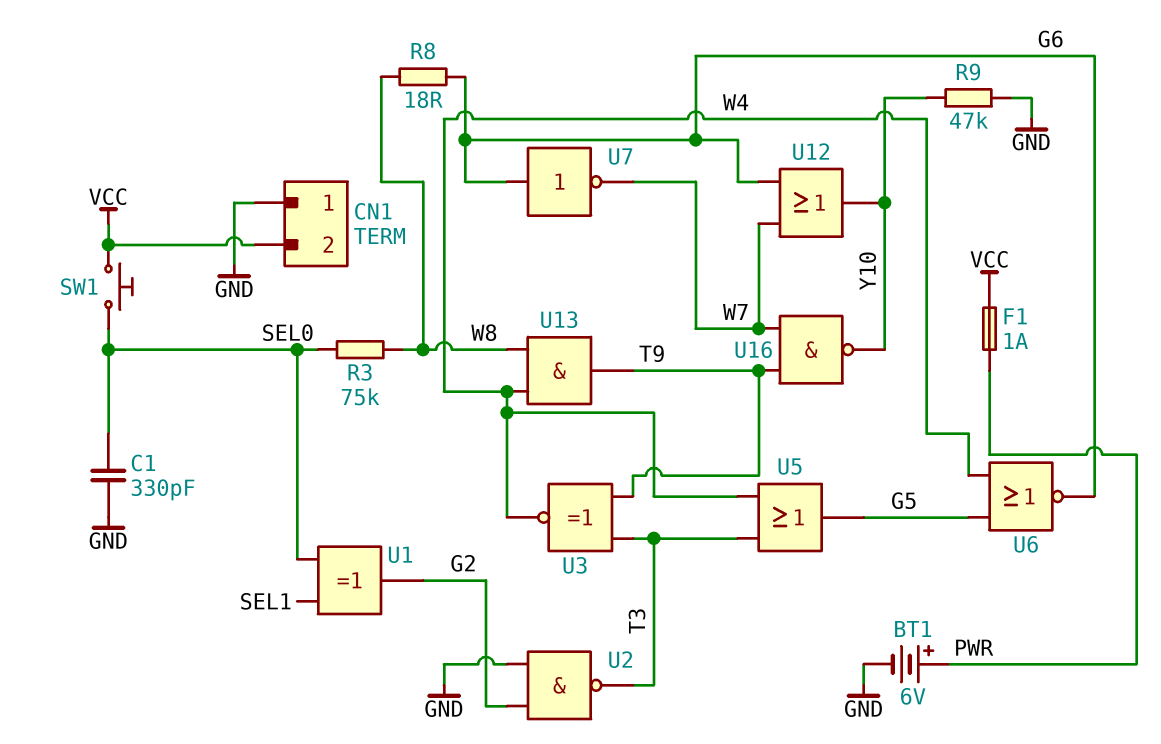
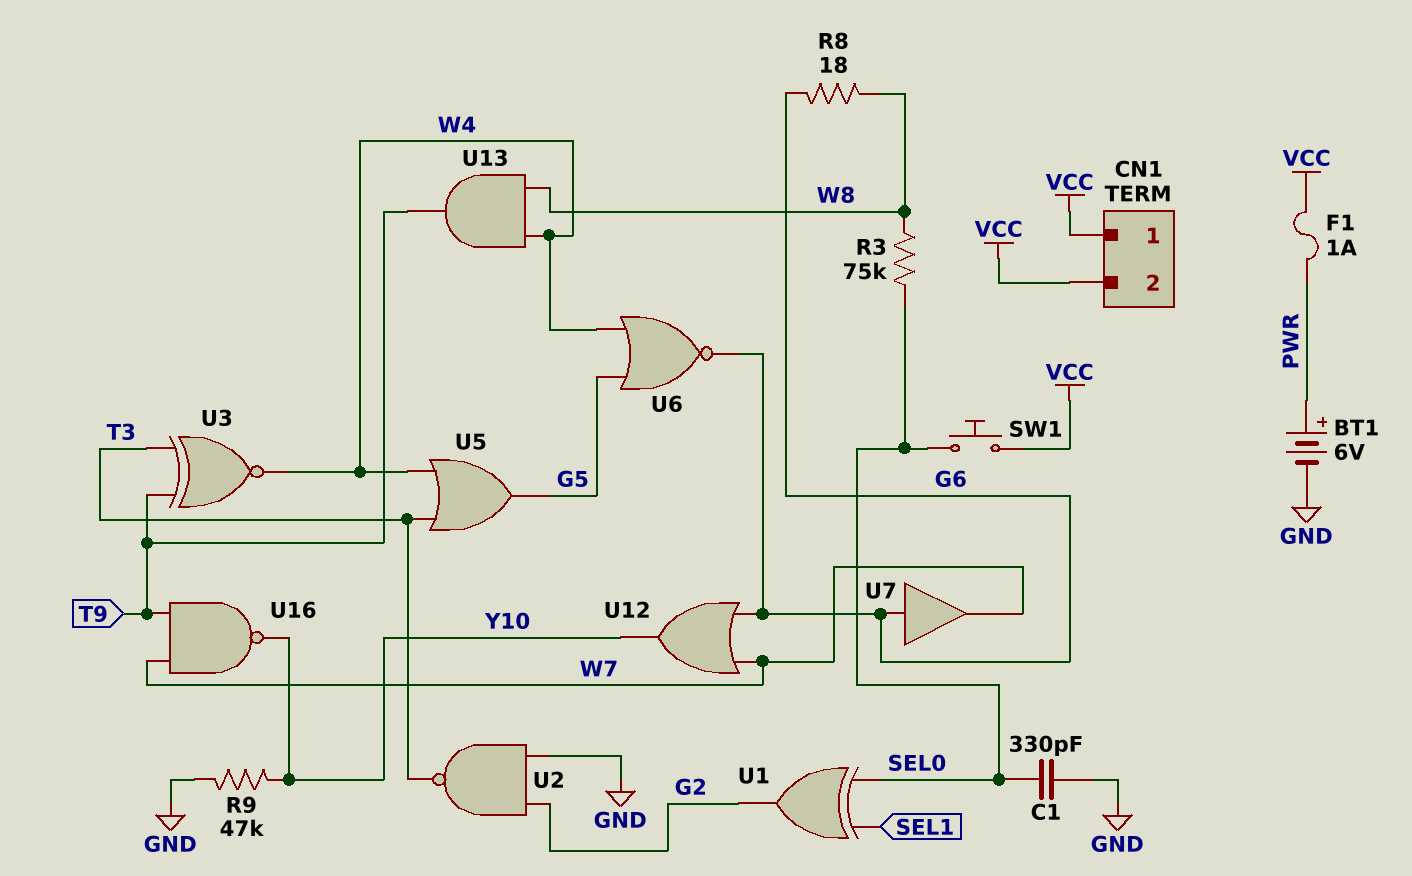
CN1 pin 1: GND -> VCC
U7: NOT (in G6, out W7) -> buffer (in G6, out W7)

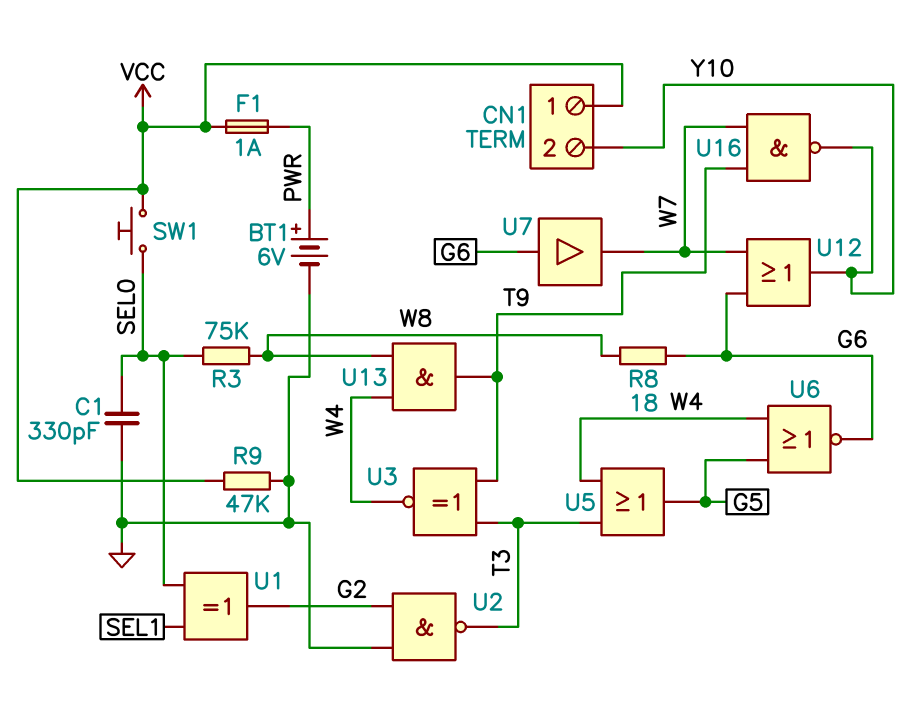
CN1 pin 2: VCC -> Y10
R9: 47k (GND, Y10) -> 47k (GND, VCC)

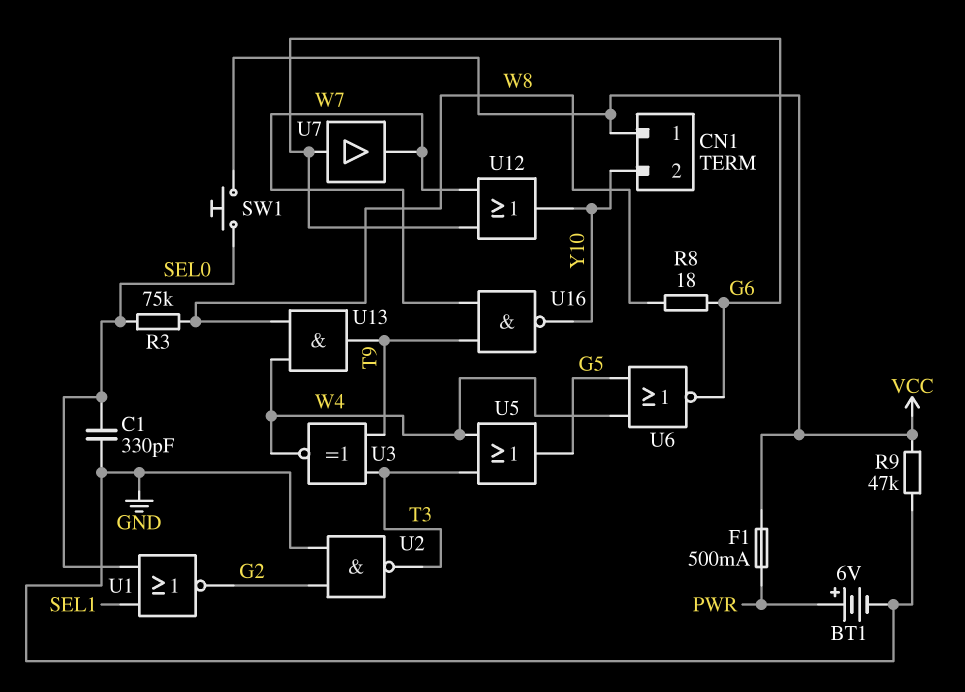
F1: 1A (PWR, VCC) -> 500mA (PWR, VCC)
U1: XOR (in SEL0, in SEL1, out G2) -> NOR (in SEL0, in SEL1, out G2)

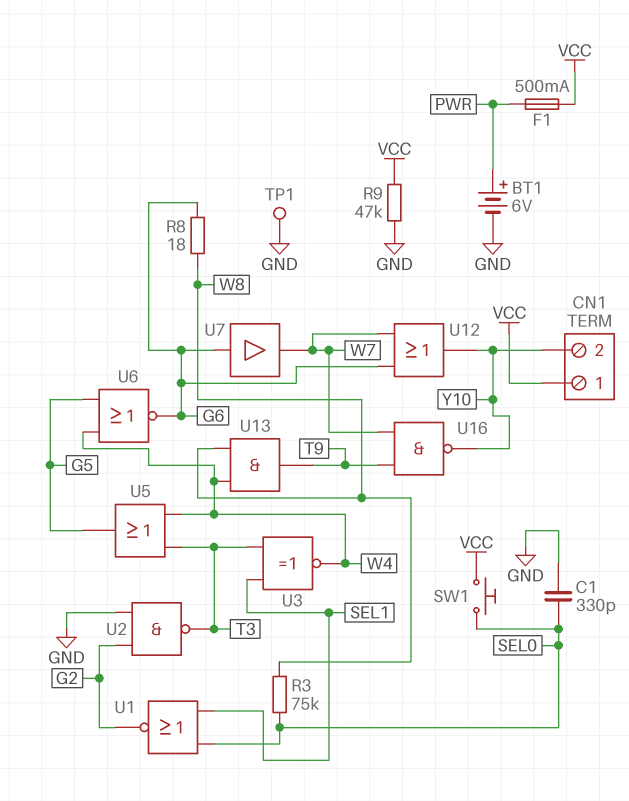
TP1: none -> test point (GND)
U3: XNOR (in T3, in T9, out W4) -> XNOR (in SEL1, in T3, out W4)

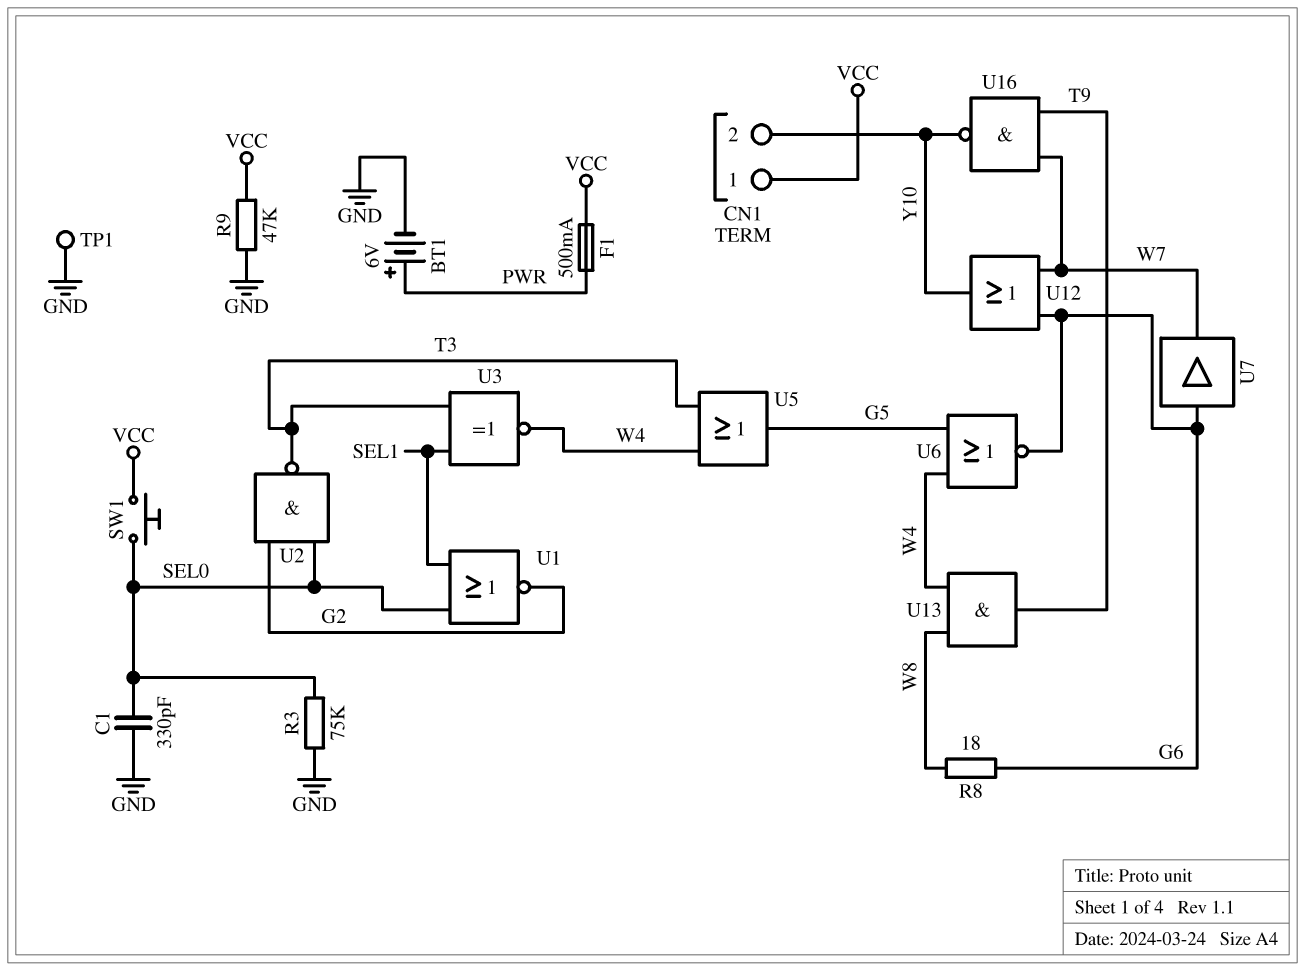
R3: 75k (SEL0, W8) -> 75k (GND, SEL0)
U2: NAND (in G2, in GND, out T3) -> NAND (in G2, in SEL0, out T3)

